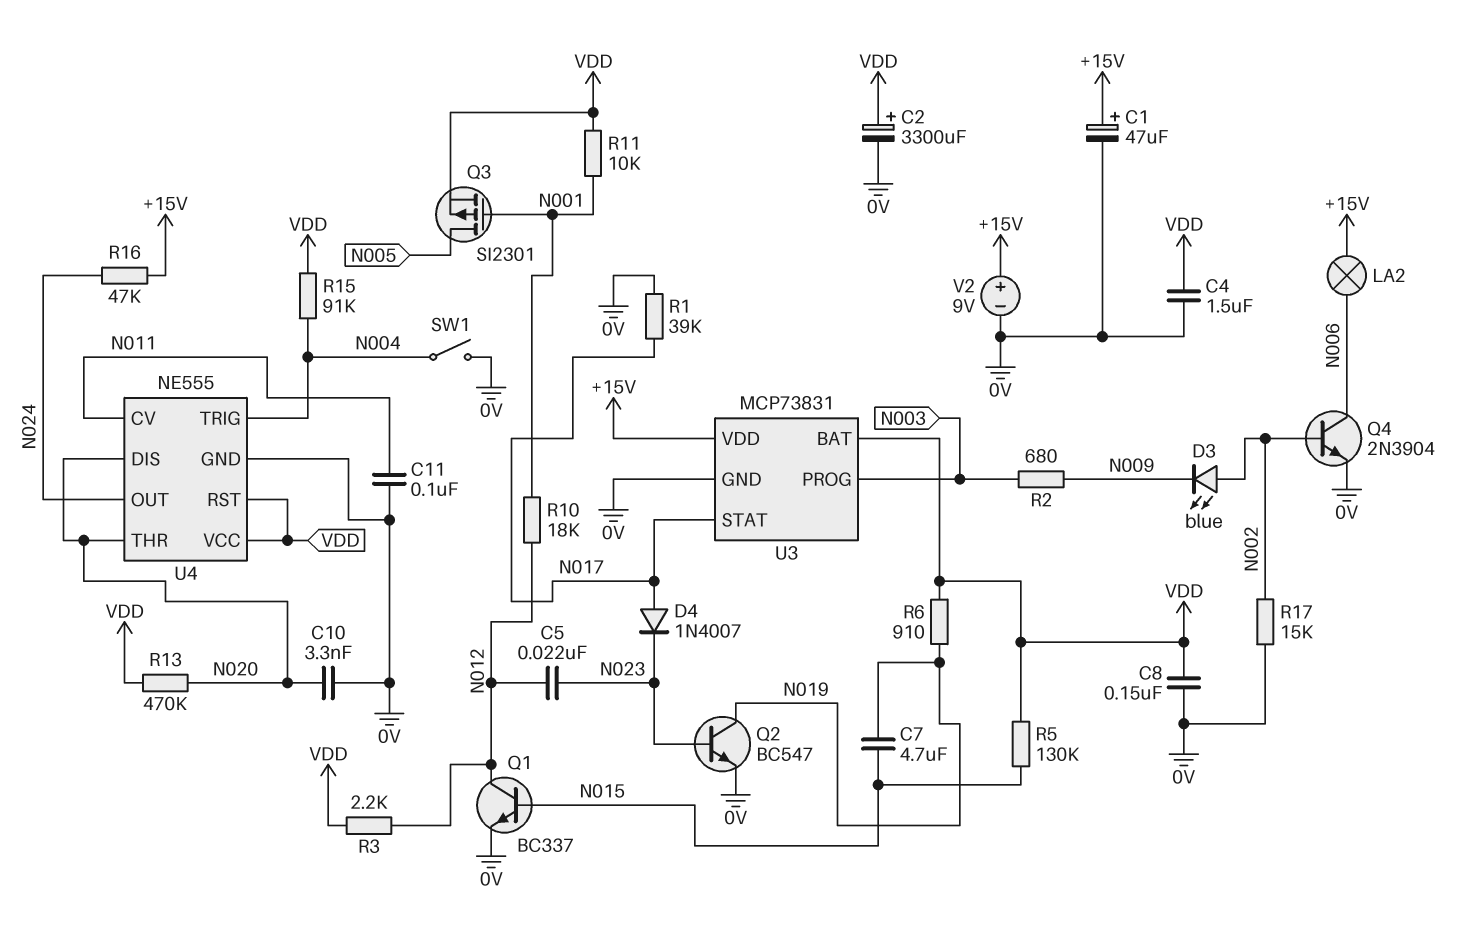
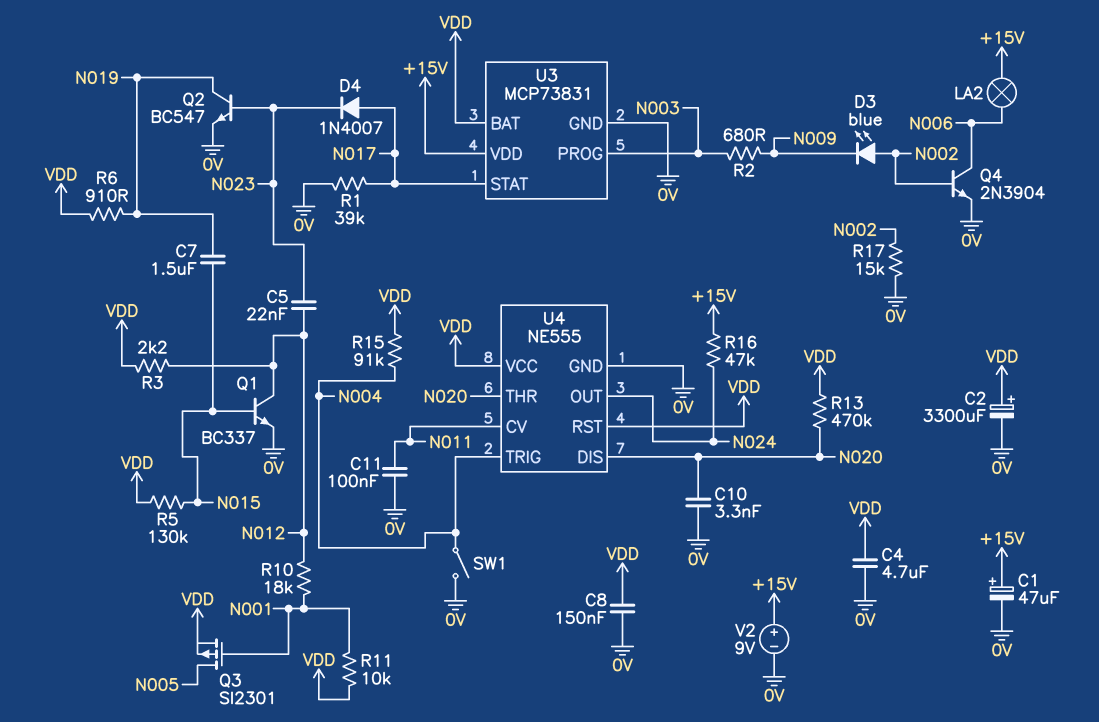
C4: 1.5uF (0V, VDD) -> 4.7uF (0V, VDD)
C7: 4.7uF (N015, N019) -> 1.5uF (N015, N019)

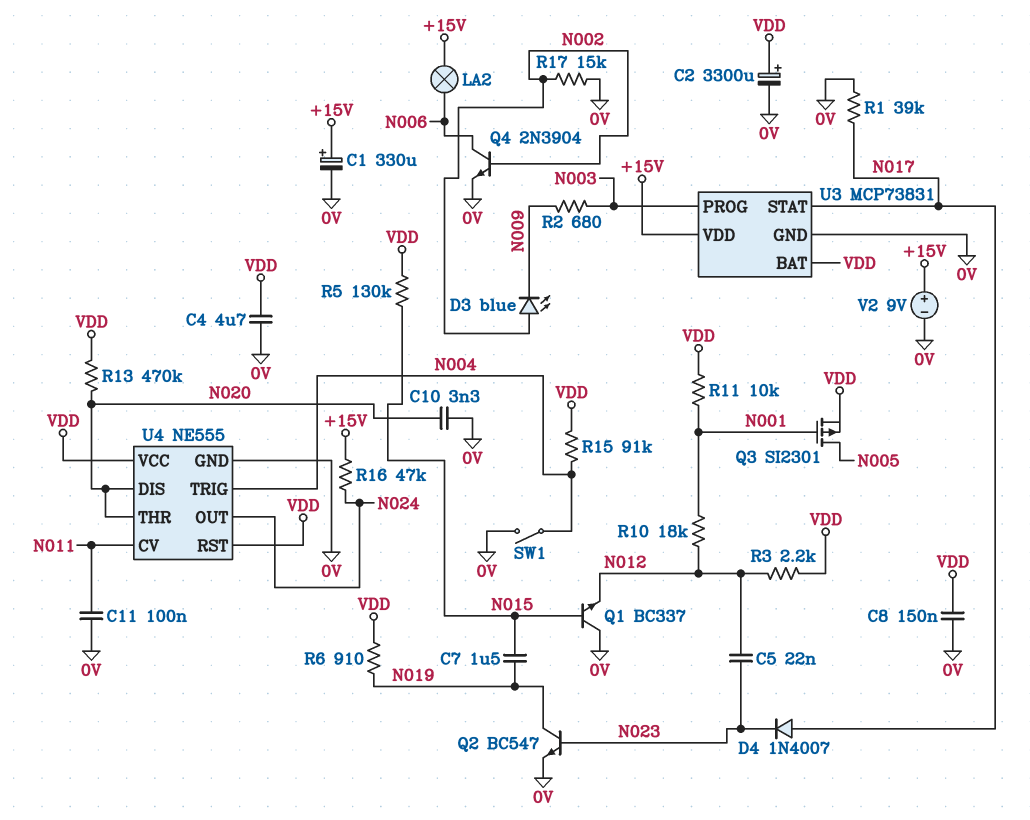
C1: 47uF (plus +15V, minus 0V) -> 330uF (plus +15V, minus 0V)
Q1: NPN BC337 (B N015, C N012, E 0V) -> NPN BC337 (B N015, C 0V, E N012)

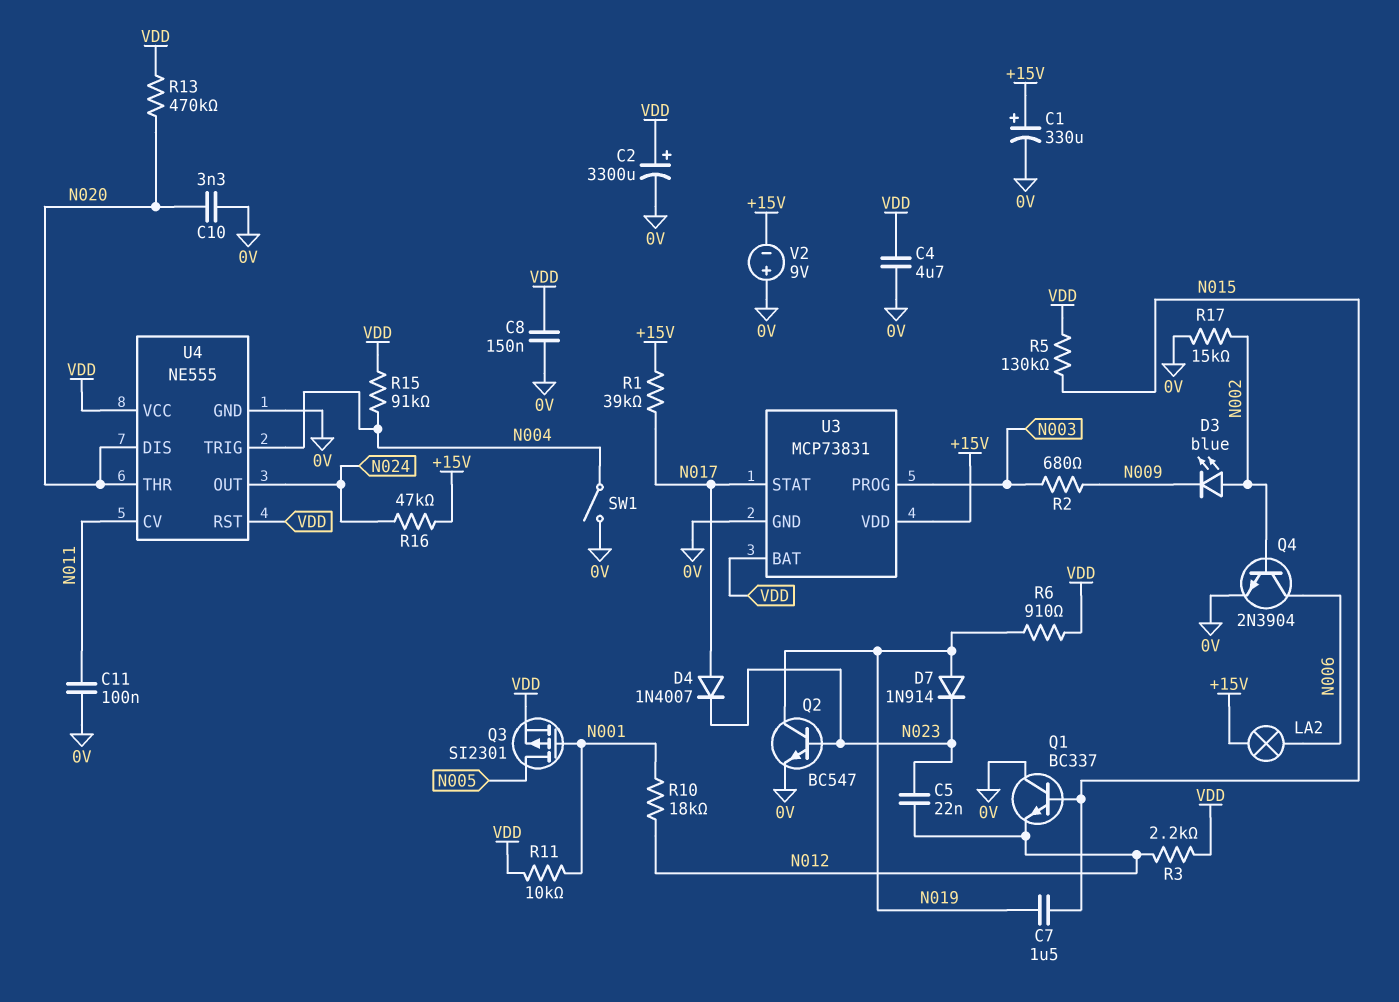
D7: none -> diode 1N914 (A N019, K N023)
R1: 39k (0V, N017) -> 39k (+15V, N017)
V2: 9V (plus +15V, minus 0V) -> 9V (plus 0V, minus +15V)

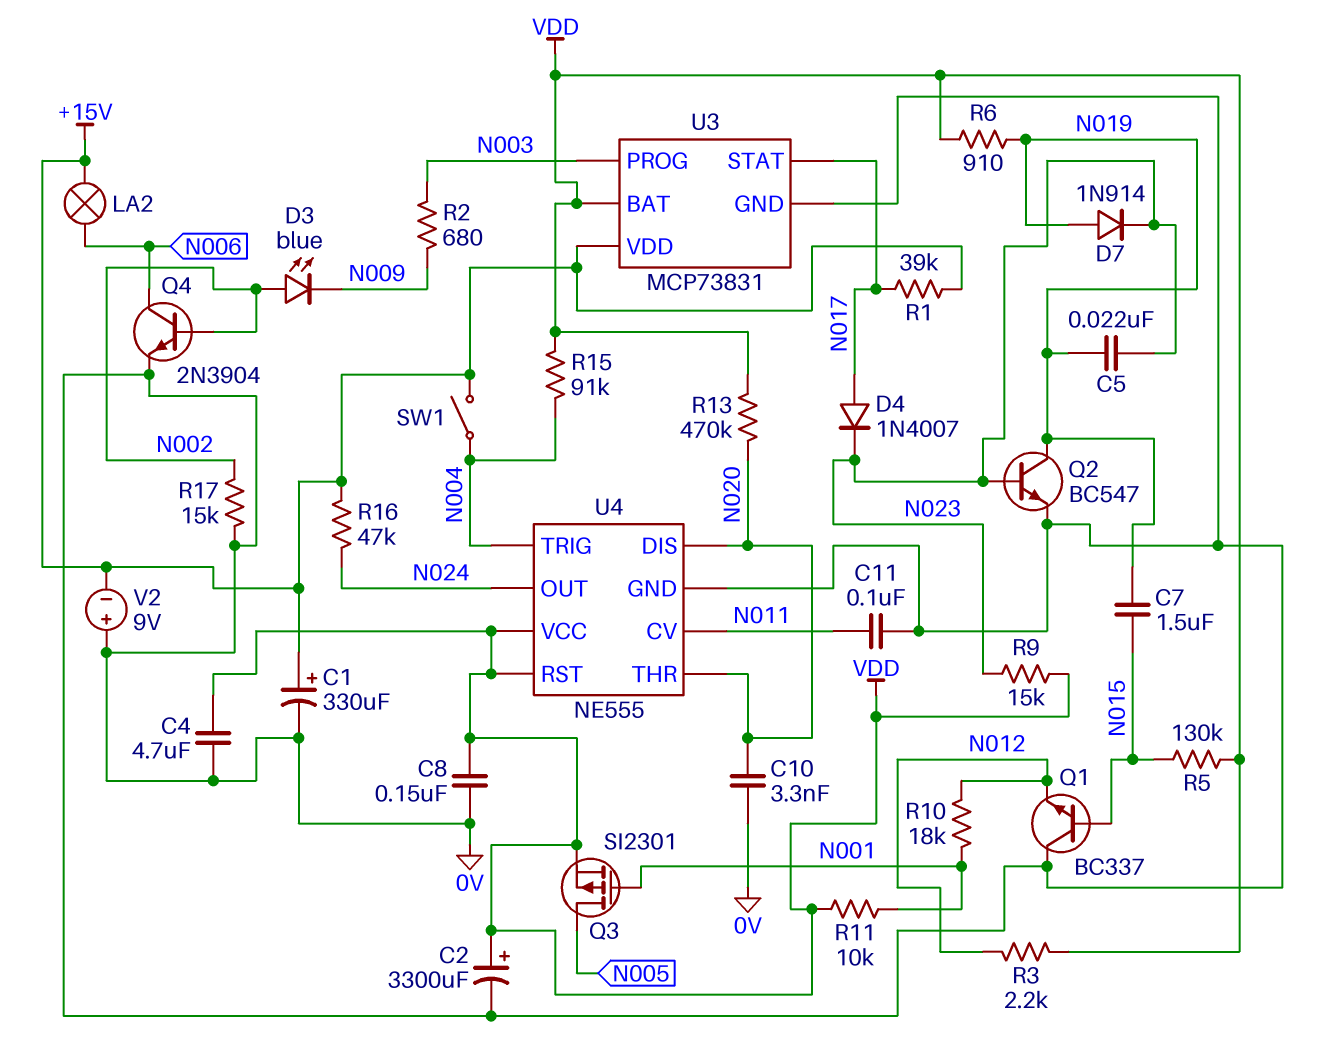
C5: 22nF (N012, N023) -> 22nF (N019, N023)
R9: none -> 15k (N023, VDD)
SW1: switch (0V, N004) -> switch (+15V, N004)

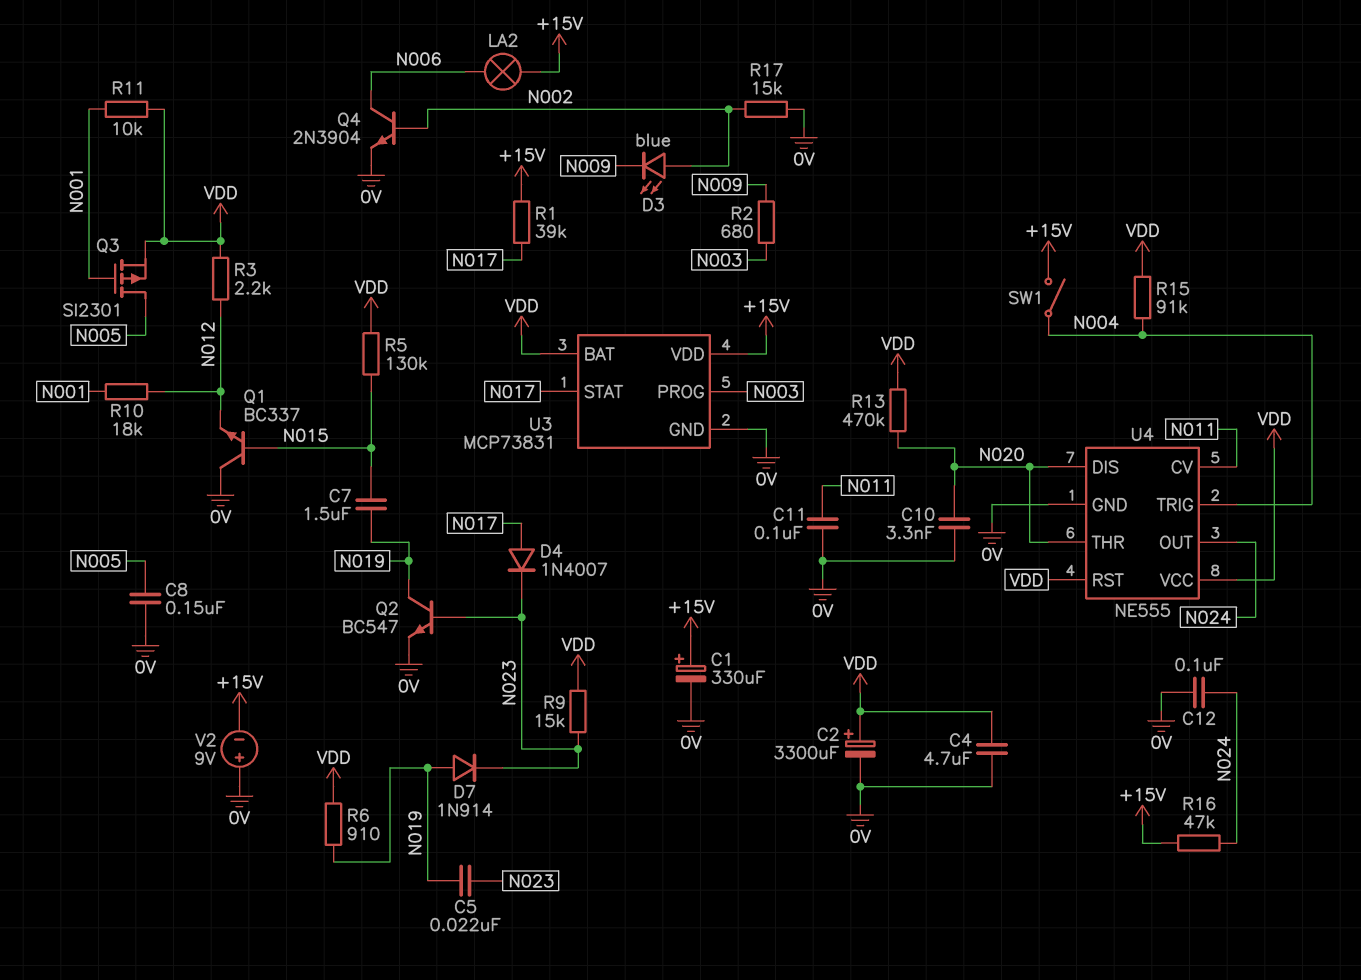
C8: 150nF (0V, VDD) -> 150nF (0V, N005)
C12: none -> 100nF (0V, N024)

